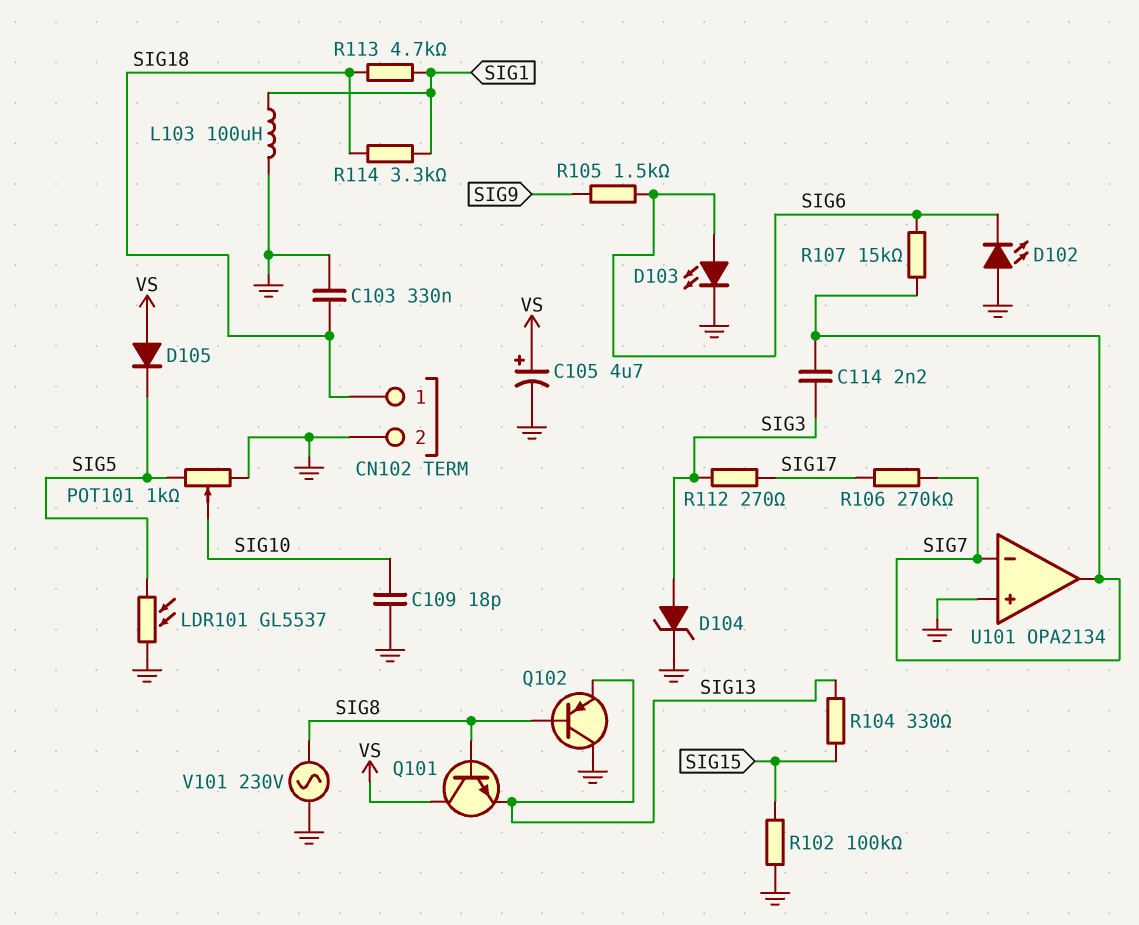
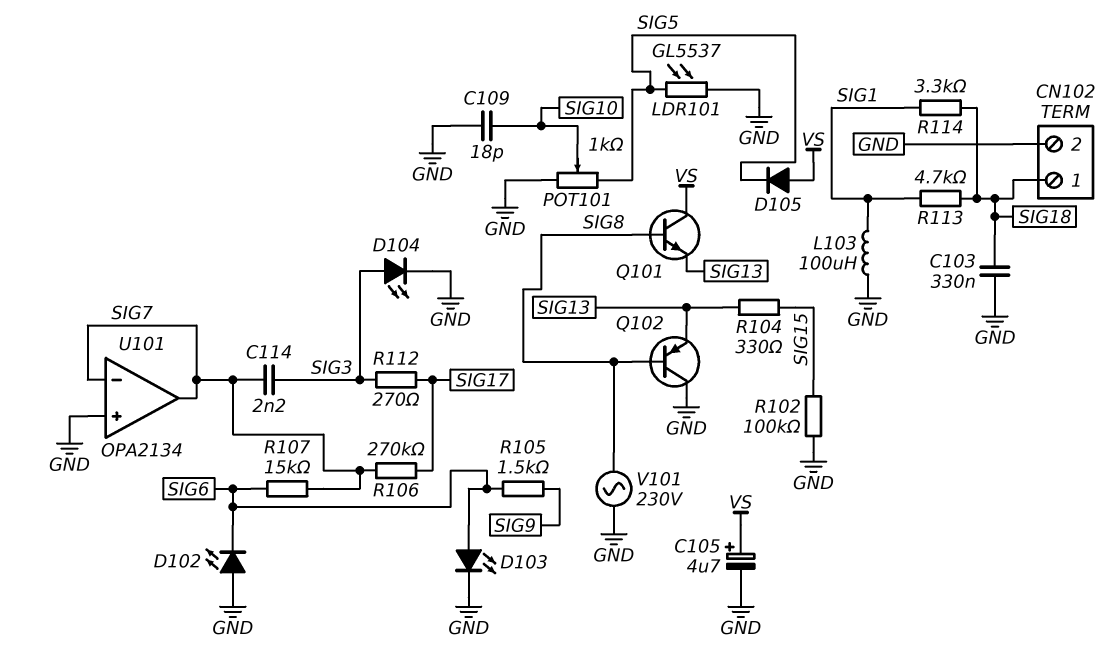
D104: zener (A SIG3, K GND) -> LED (A SIG3, K GND)

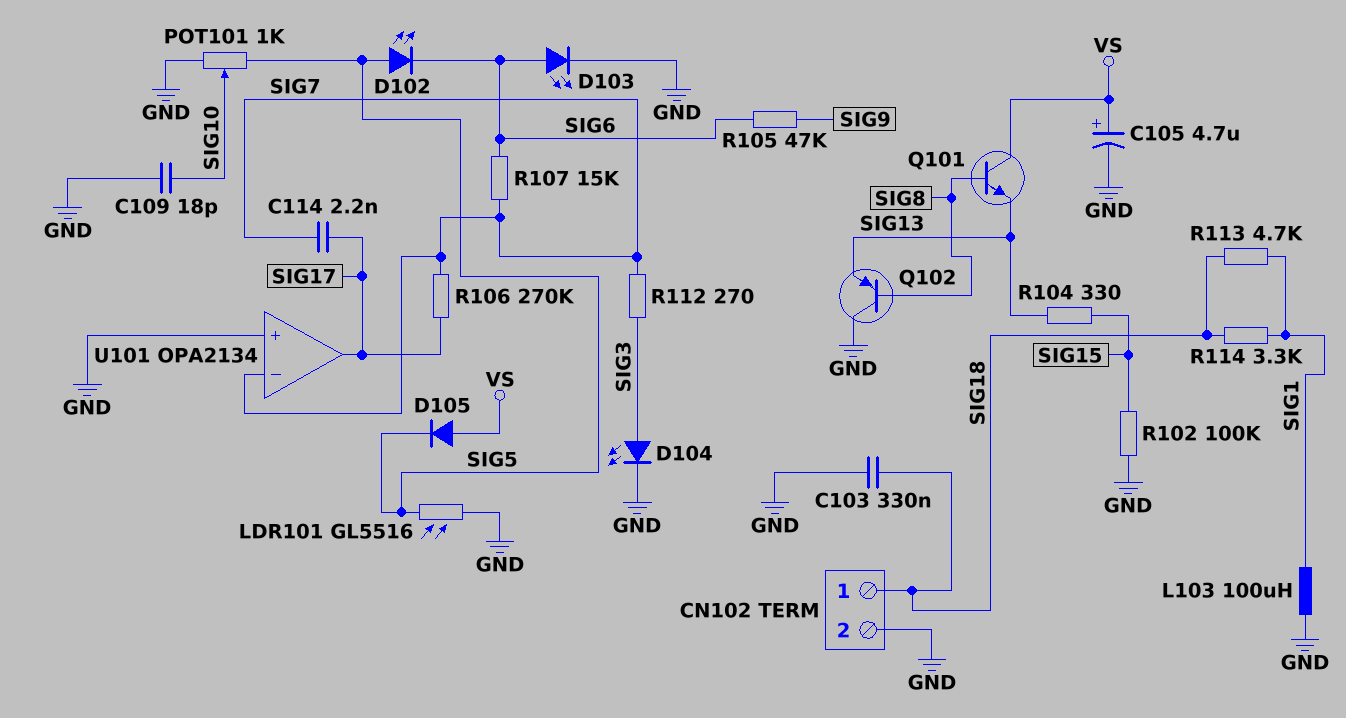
C114: 2.2nF (SIG3, SIG7) -> 2.2nF (SIG7, SIG17)
D102: LED (A GND, K SIG6) -> LED (A SIG5, K SIG6)
LDR101: GL5537 (GND, SIG5) -> GL5516 (GND, SIG5)
R105: 1.5k (SIG6, SIG9) -> 47k (SIG6, SIG9)
R112: 270 (SIG3, SIG17) -> 270 (SIG3, SIG7)
U101 pin out: SIG7 -> SIG17
V101: AC 230V (GND, SIG8) -> none

